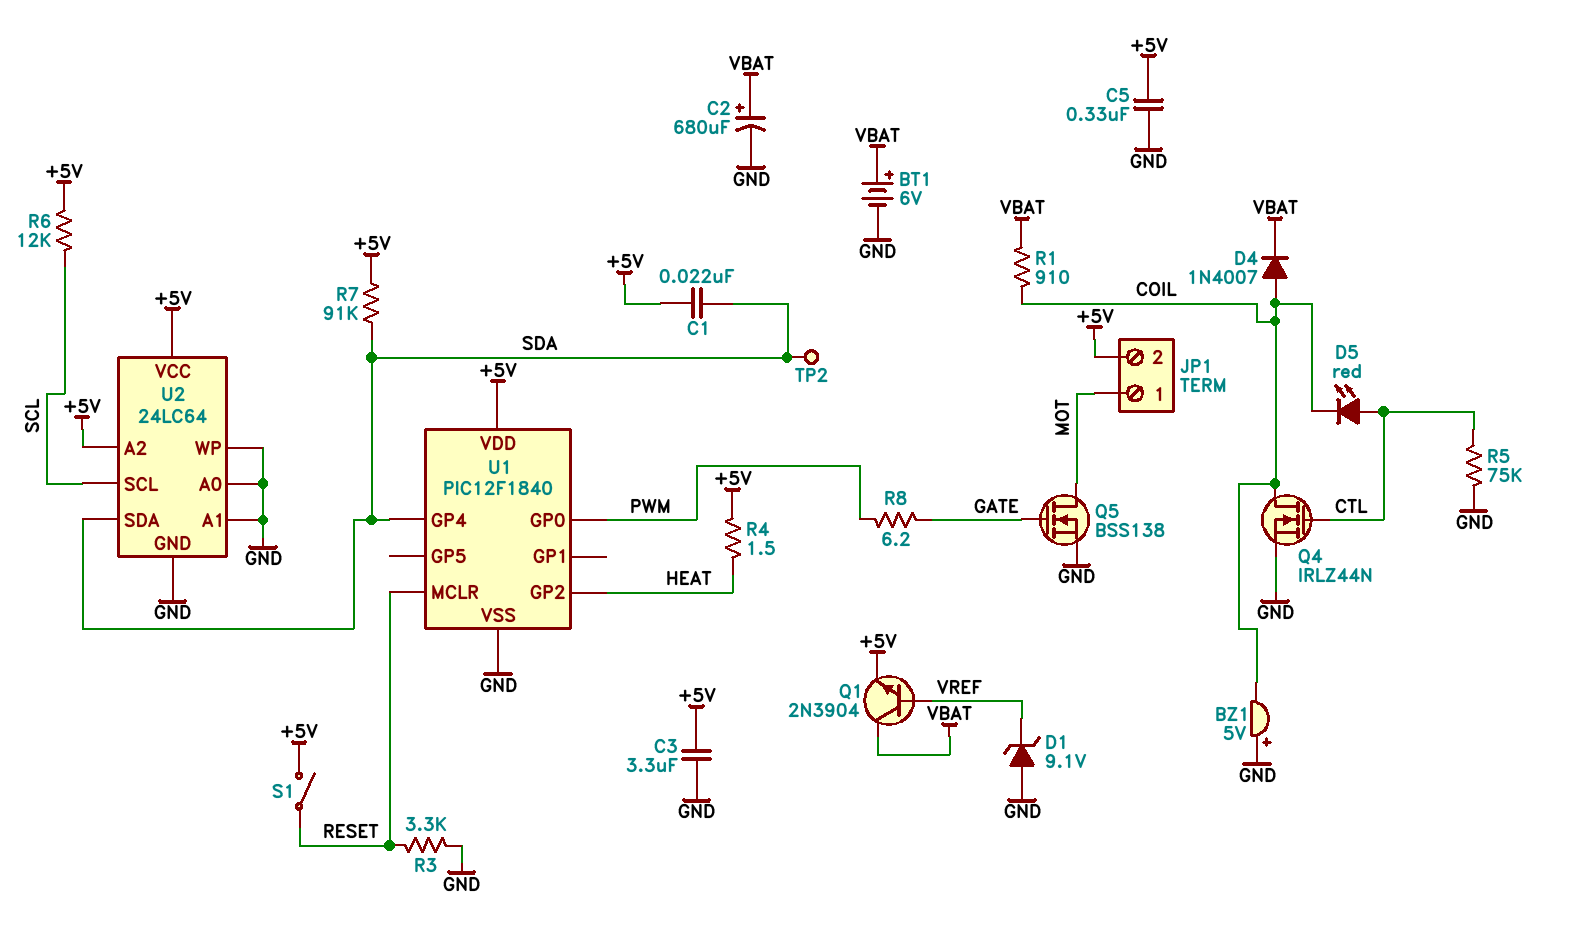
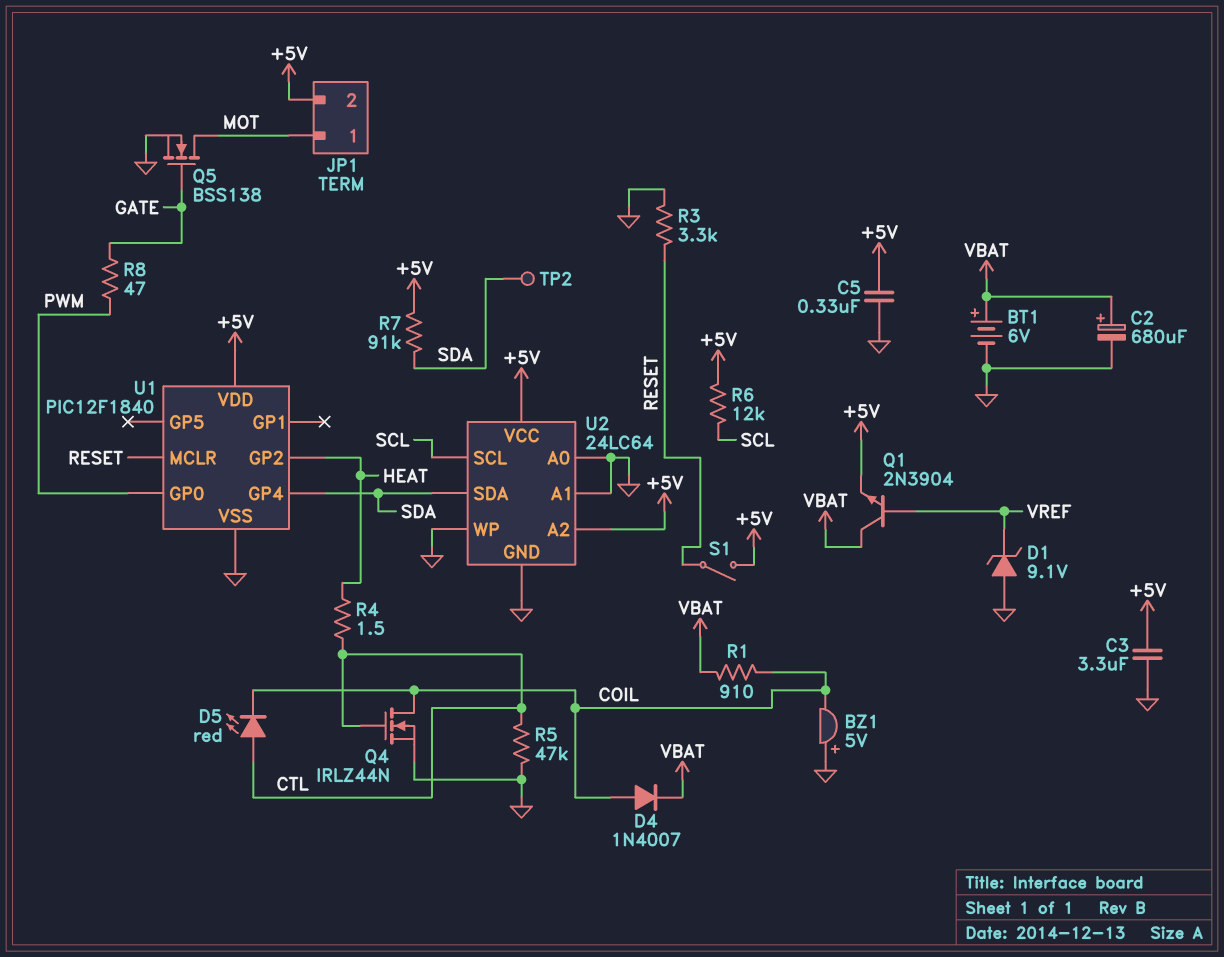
C1: 22nF (+5V, SDA) -> none
R4: 1.5 (+5V, HEAT) -> 1.5 (CTL, HEAT)
R5: 75k (CTL, GND) -> 47k (CTL, GND)
R8: 6.2 (GATE, PWM) -> 47 (GATE, PWM)

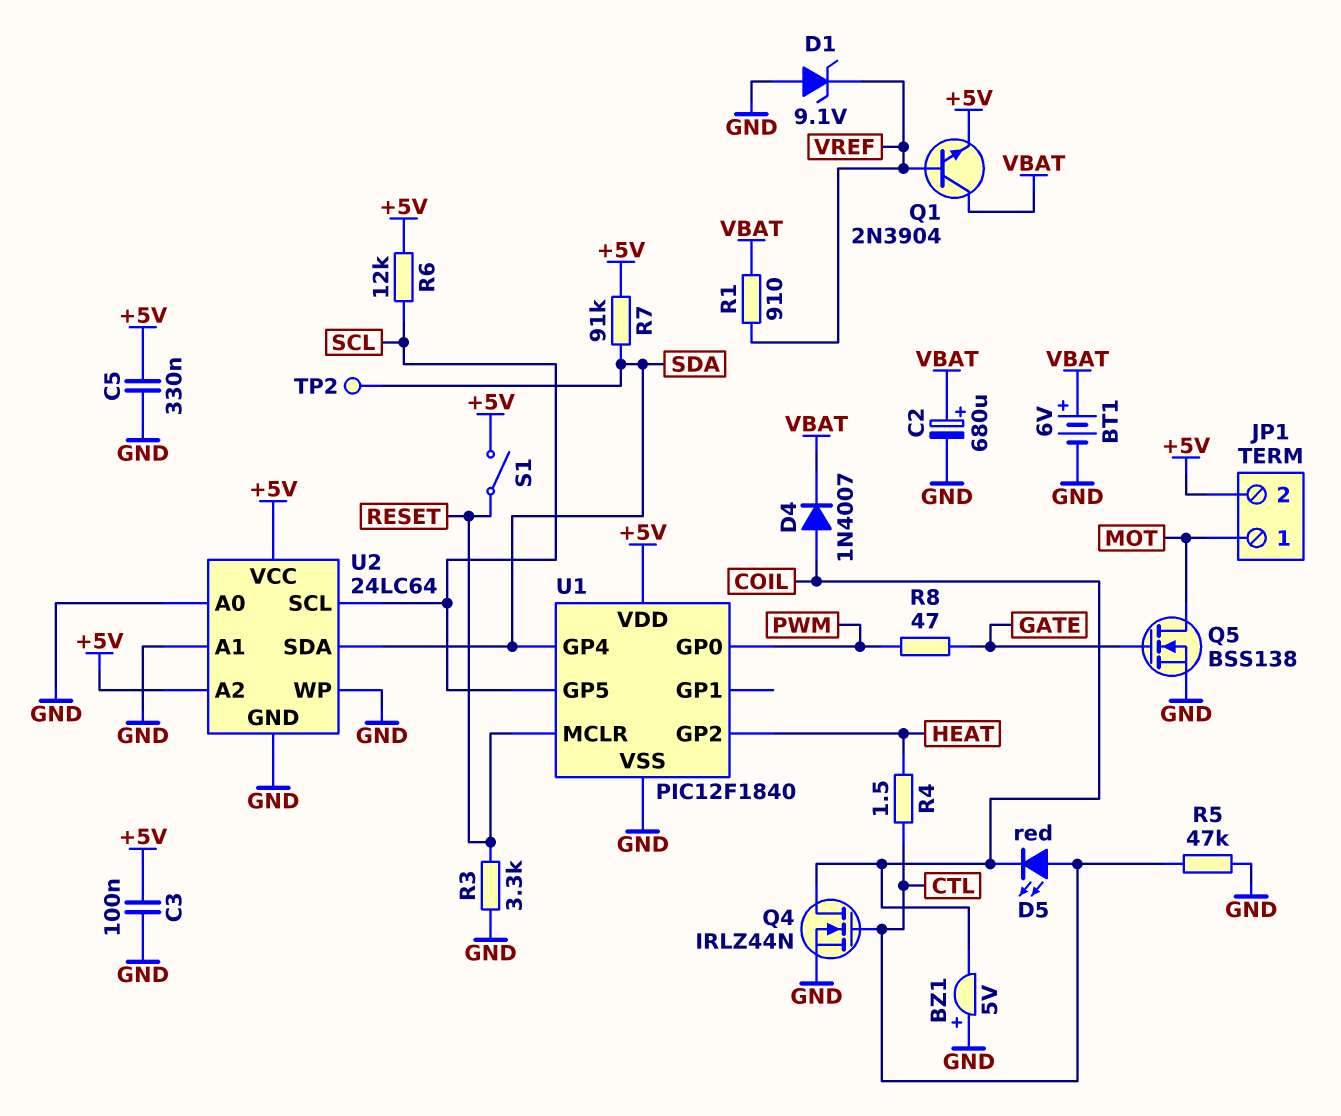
C3: 3.3uF (+5V, GND) -> 100nF (+5V, GND)
R1: 910 (COIL, VBAT) -> 910 (VBAT, VREF)
U1 pin GP5: none -> SCL

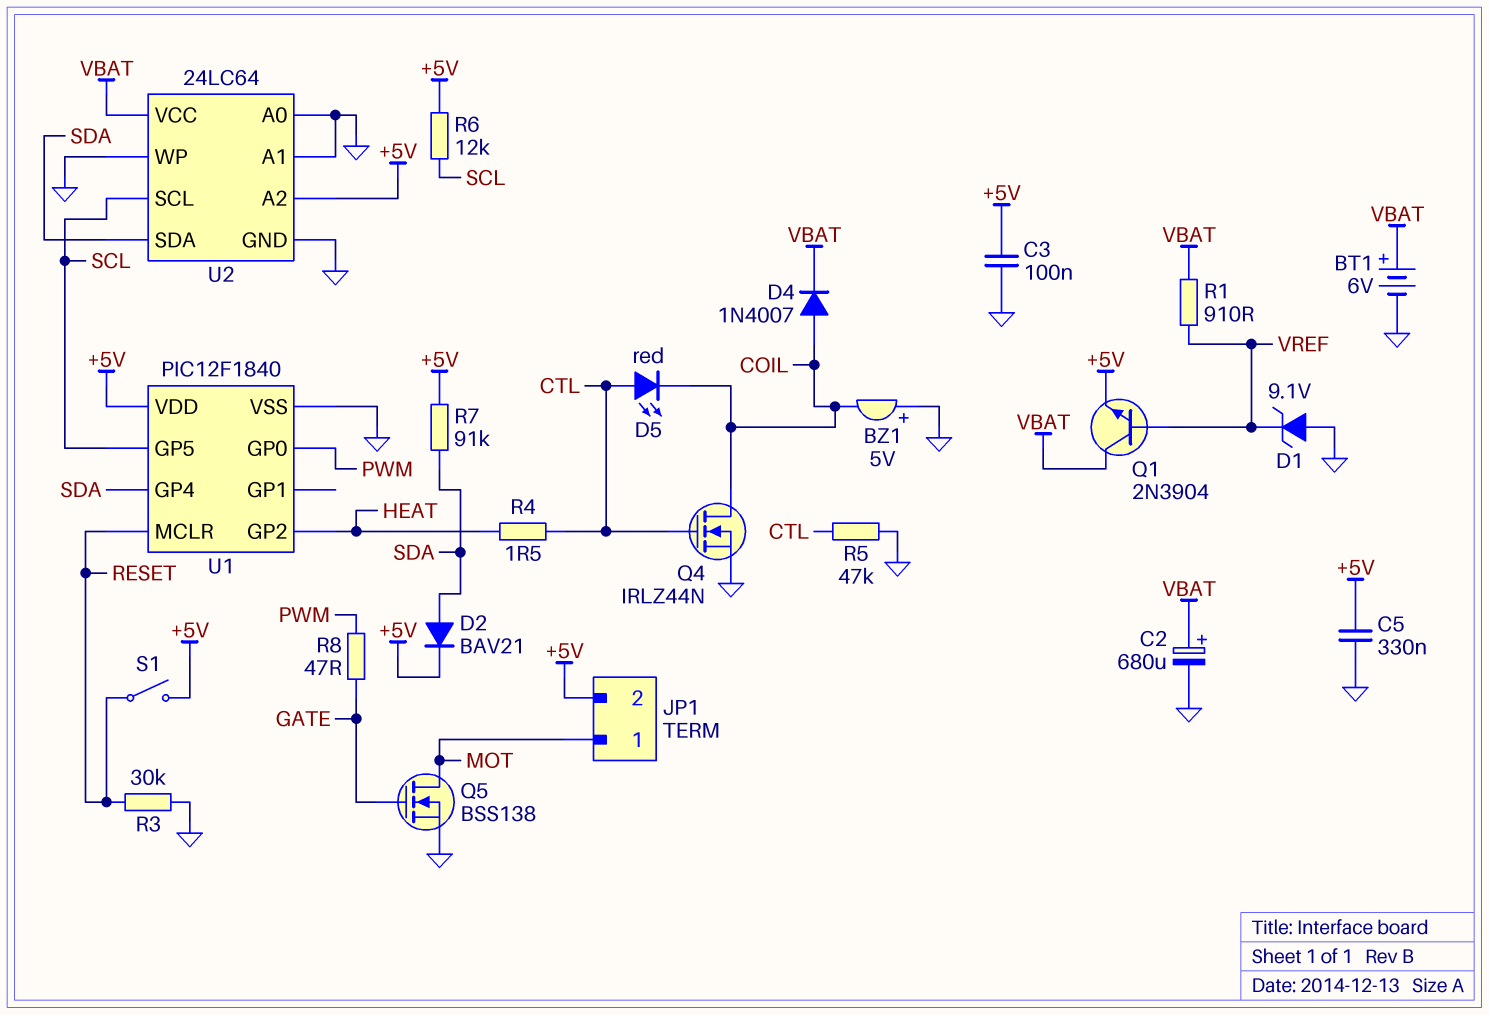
D2: none -> diode BAV21 (A SDA, K +5V)
R3: 3.3k (GND, RESET) -> 30k (GND, RESET)
TP2: test point (SDA) -> none
U2 pin VCC: +5V -> VBAT

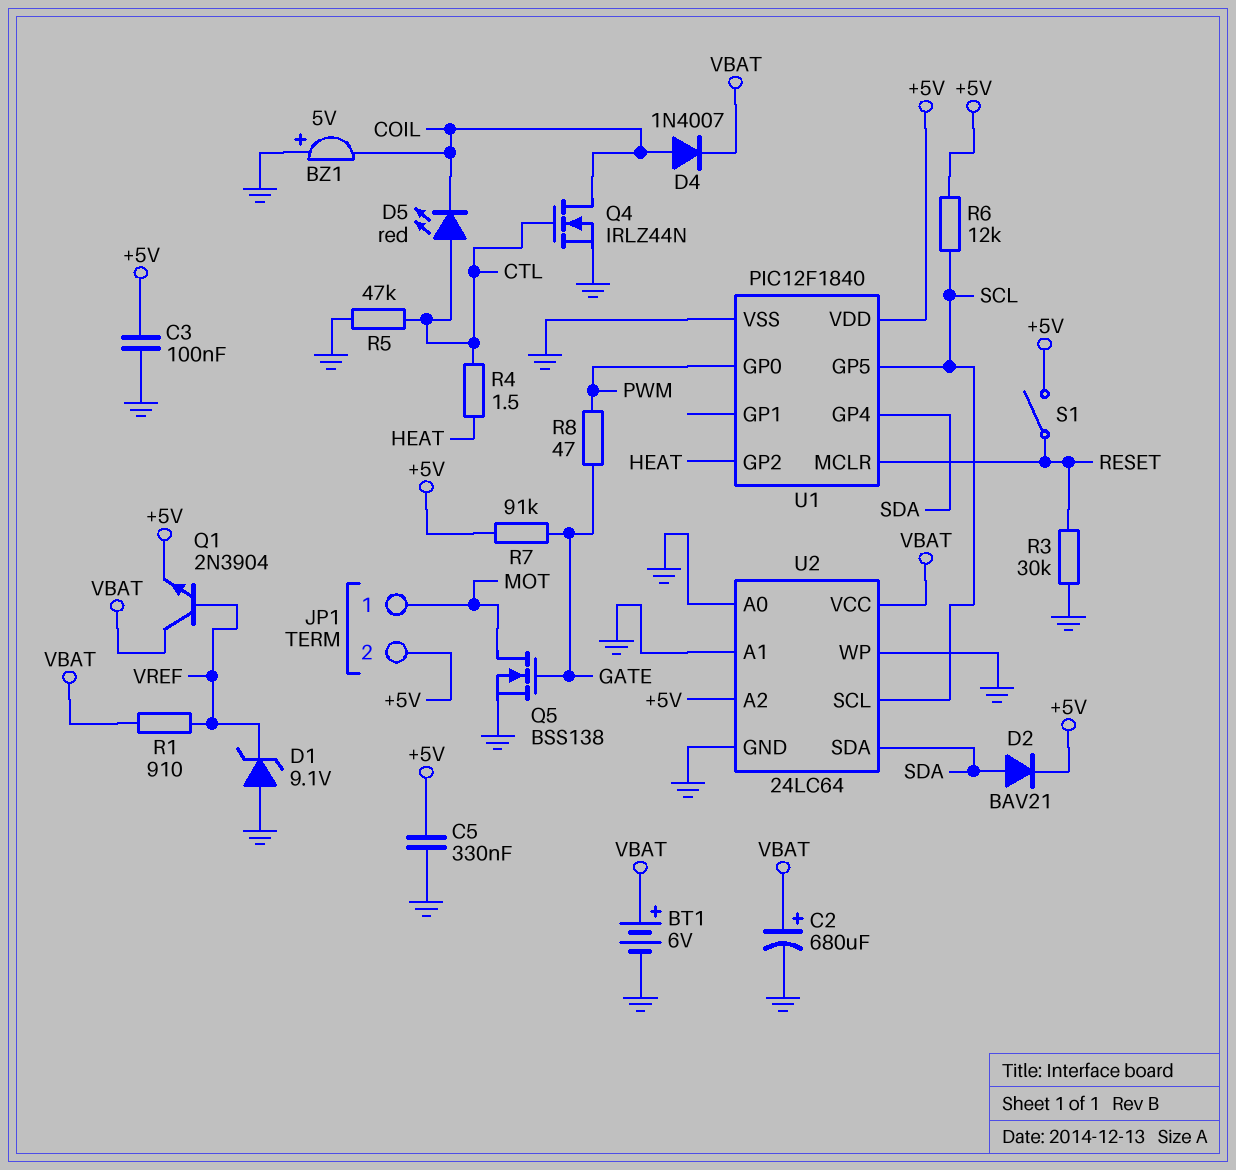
R7: 91k (+5V, SDA) -> 91k (+5V, GATE)

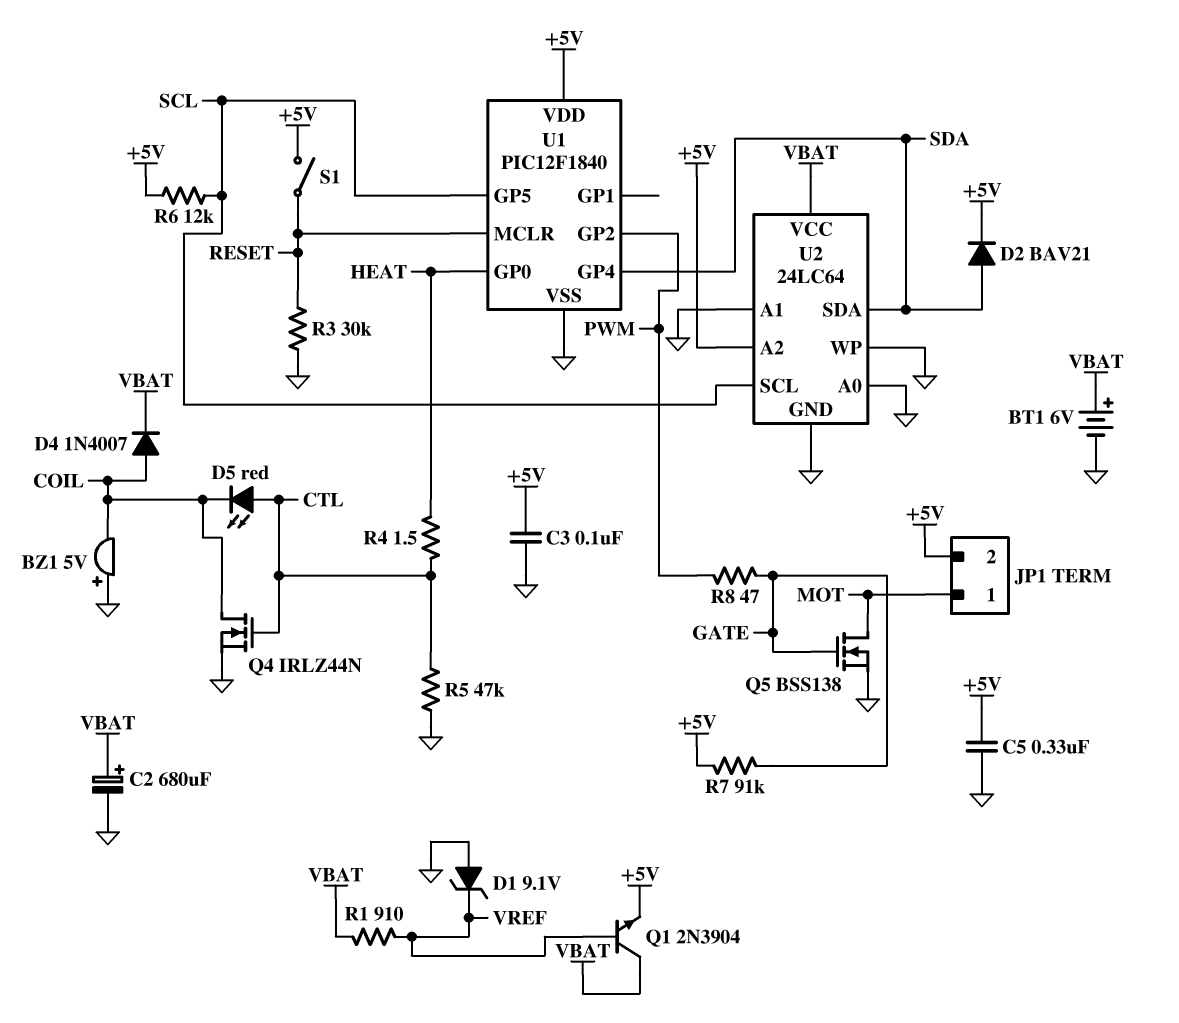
U1 pin GP0: PWM -> HEAT
U1 pin GP2: HEAT -> PWM

